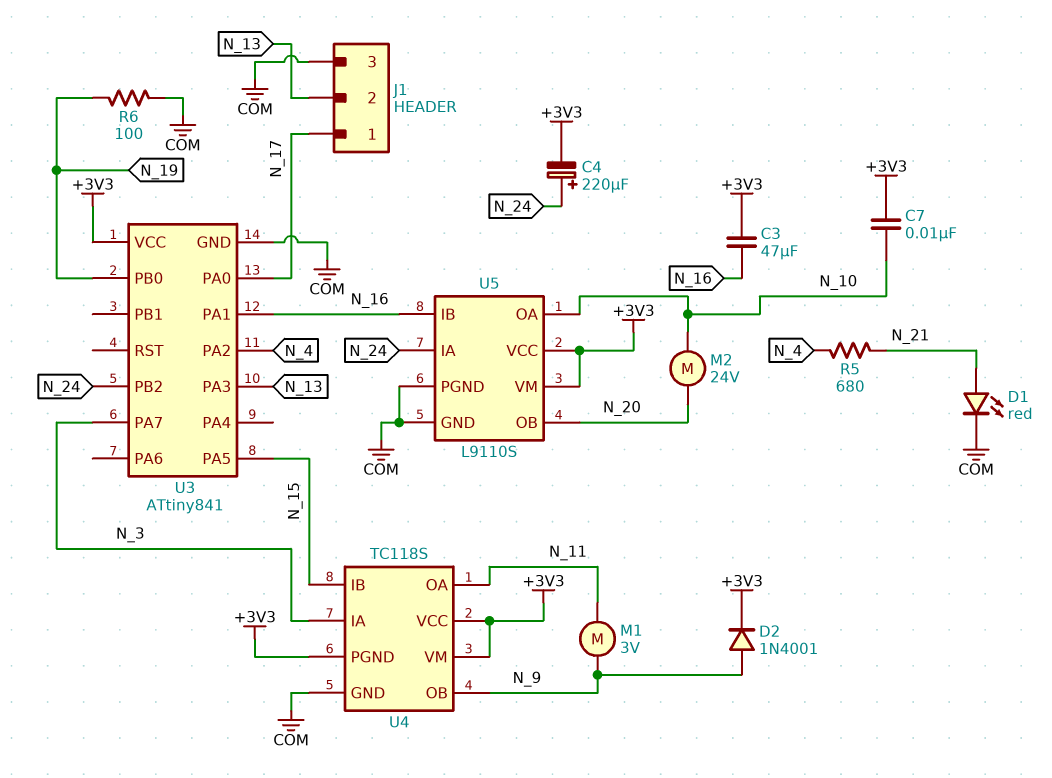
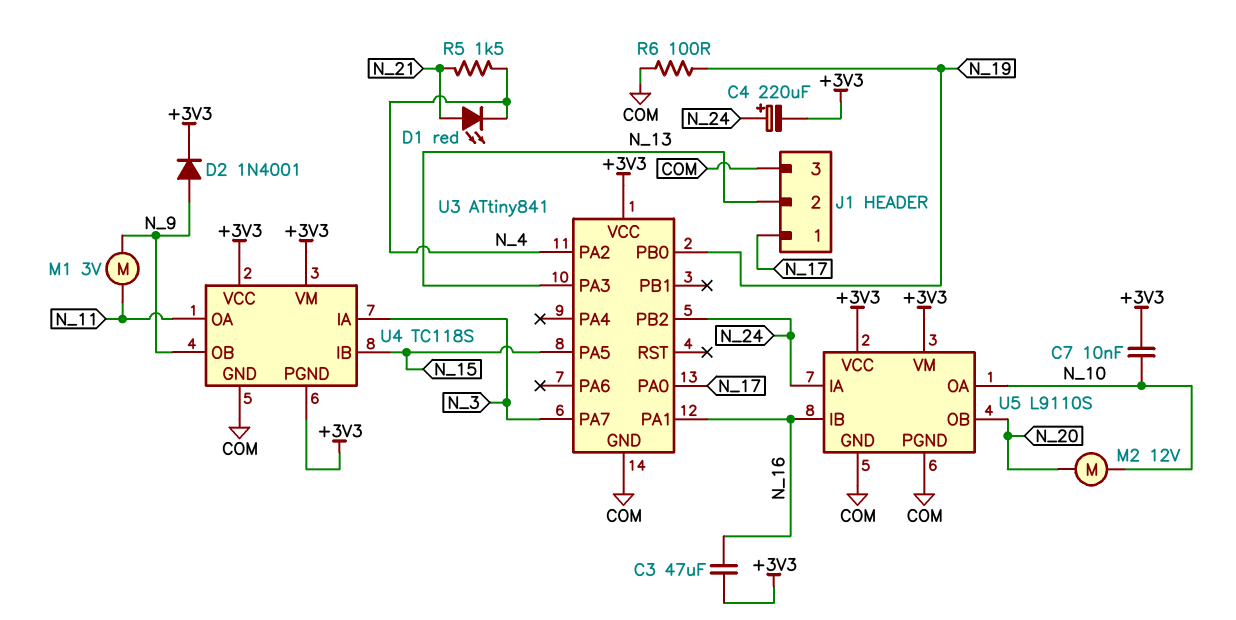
D1: LED red (A N_21, K COM) -> LED red (A N_21, K N_4)
M2: motor 24V (N_10, N_20) -> motor 12V (N_10, N_20)
R5: 680 (N_4, N_21) -> 1.5k (N_4, N_21)

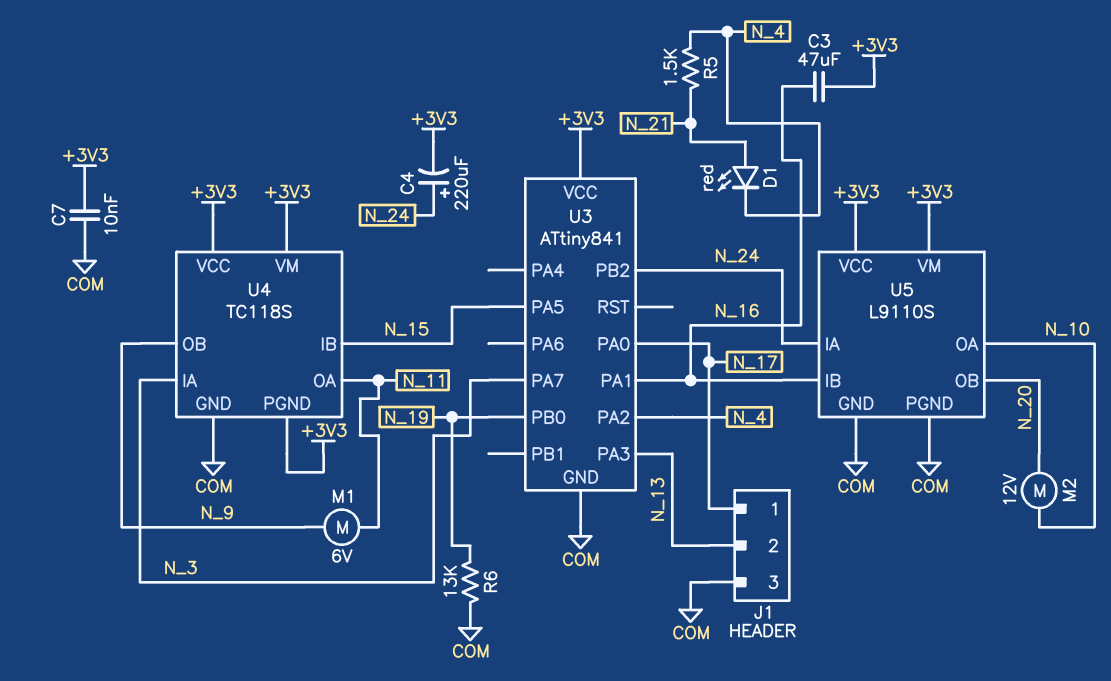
C7: 10nF (+3V3, N_10) -> 10nF (+3V3, COM)
D2: diode 1N4001 (A N_9, K +3V3) -> none
M1: motor 3V (N_9, N_11) -> motor 6V (N_9, N_11)
R6: 100 (COM, N_19) -> 13k (COM, N_19)

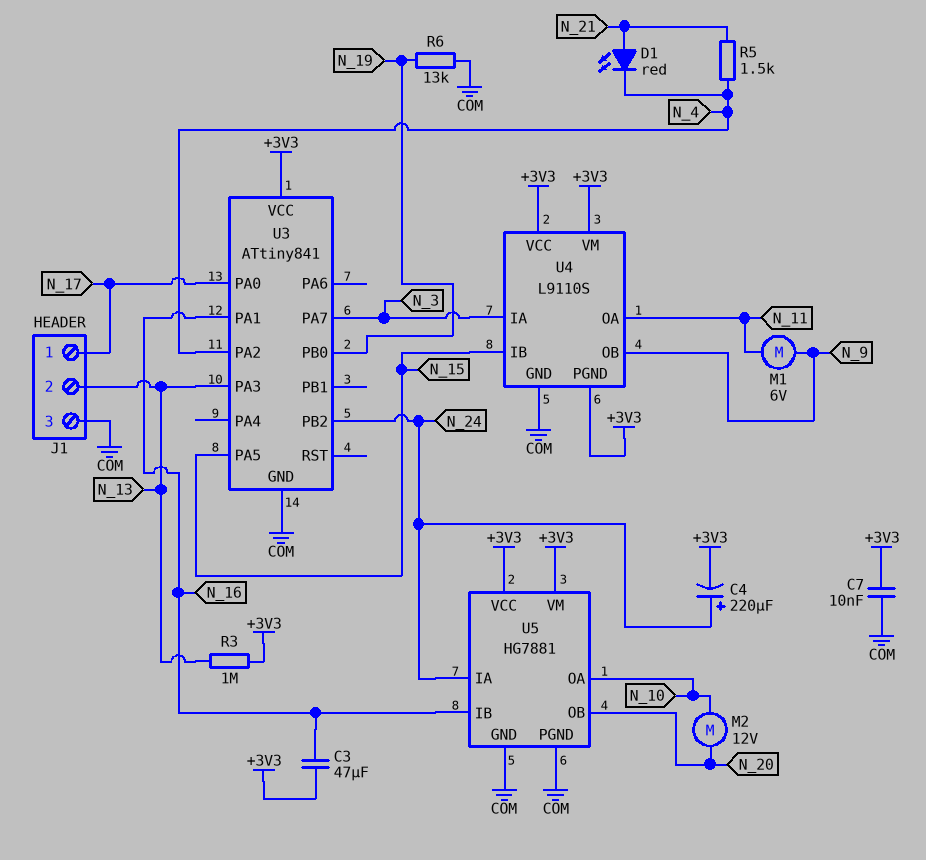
R3: none -> 1M (+3V3, N_13)
U4: TC118S -> L9110S
U5: L9110S -> HG7881

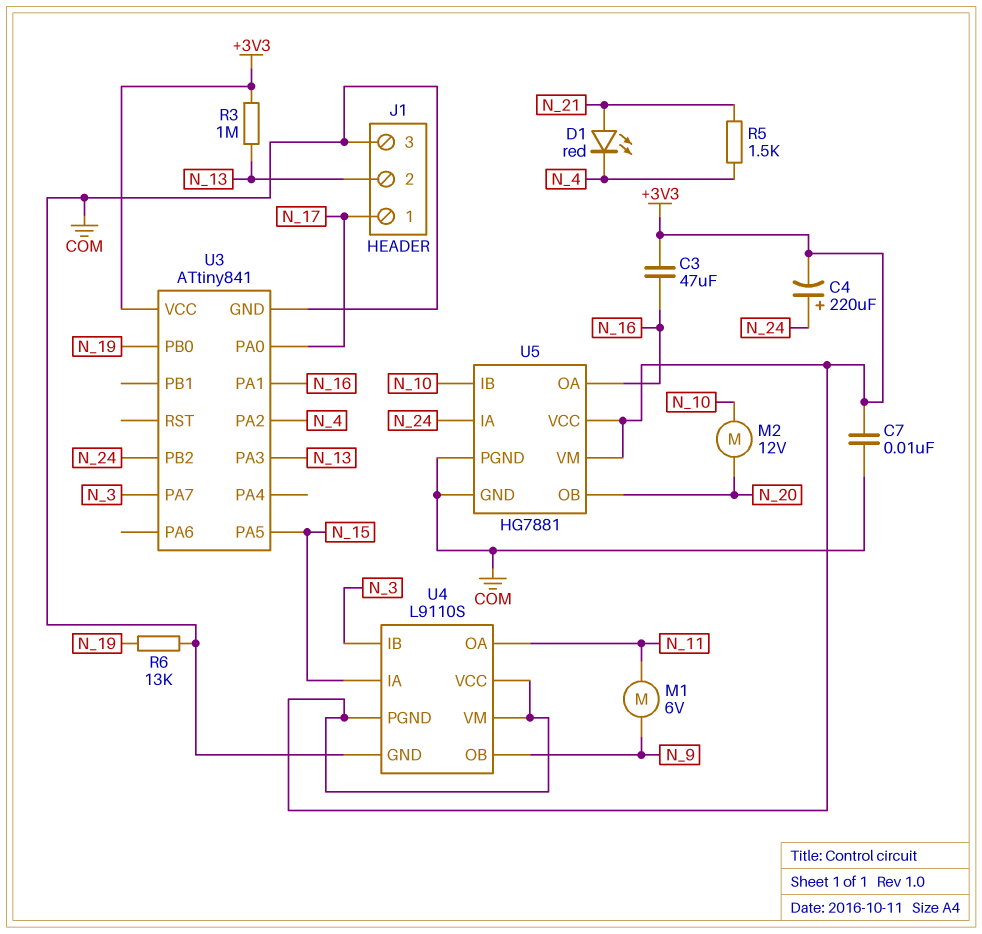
U4 pin IA: N_3 -> N_15
U4 pin IB: N_15 -> N_3
U5 pin IB: N_16 -> N_10
U5 pin OA: N_10 -> N_16

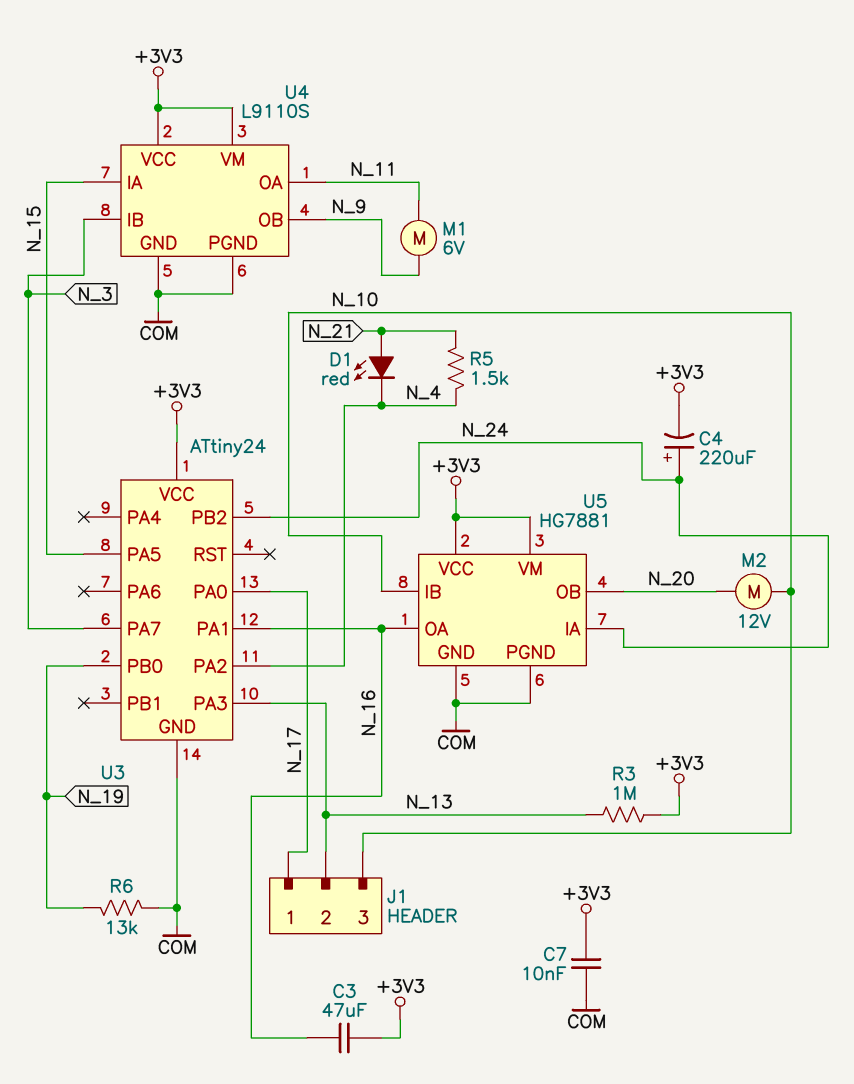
J1 pin 3: COM -> N_10
U3: ATtiny841 -> ATtiny24
U4 pin PGND: +3V3 -> COM

